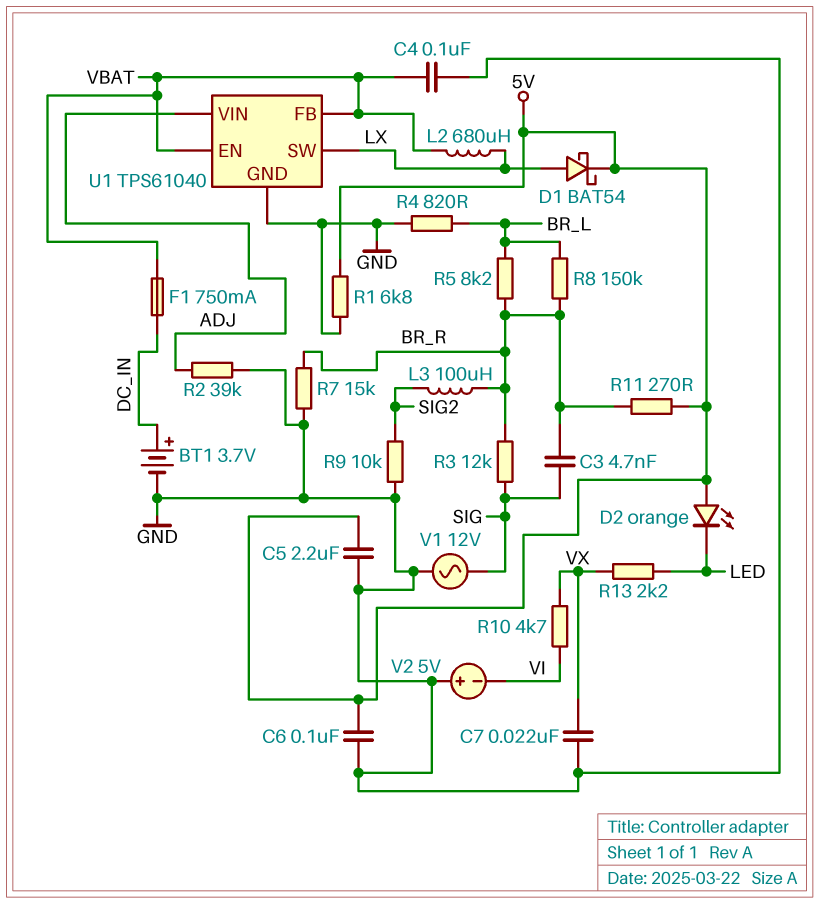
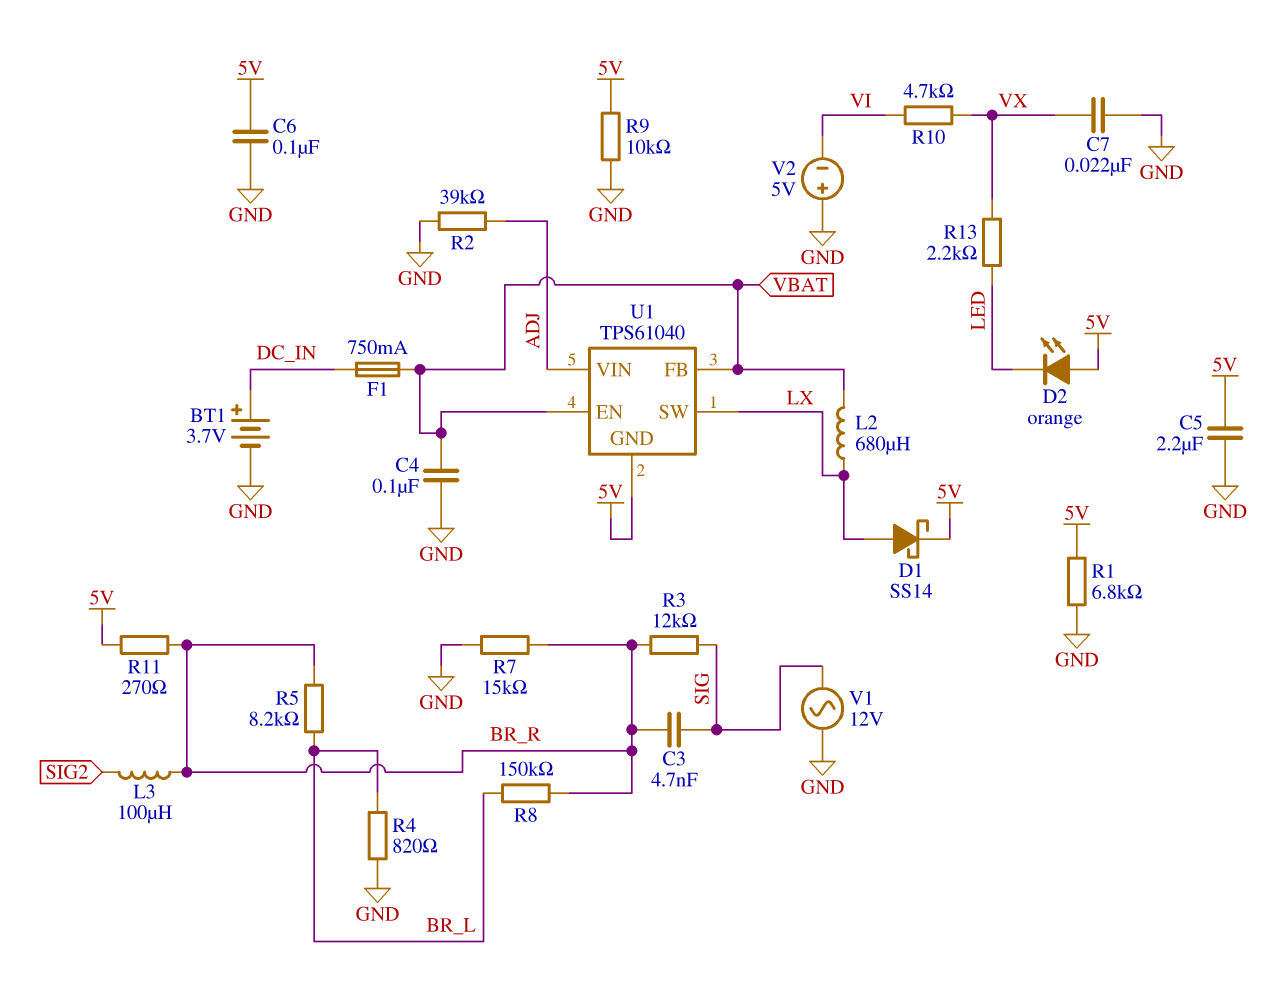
D1: schottky BAT54 (A LX, K 5V) -> schottky SS14 (A LX, K 5V)
R9: 10k (GND, SIG2) -> 10k (5V, GND)
U1 pin GND: GND -> 5V

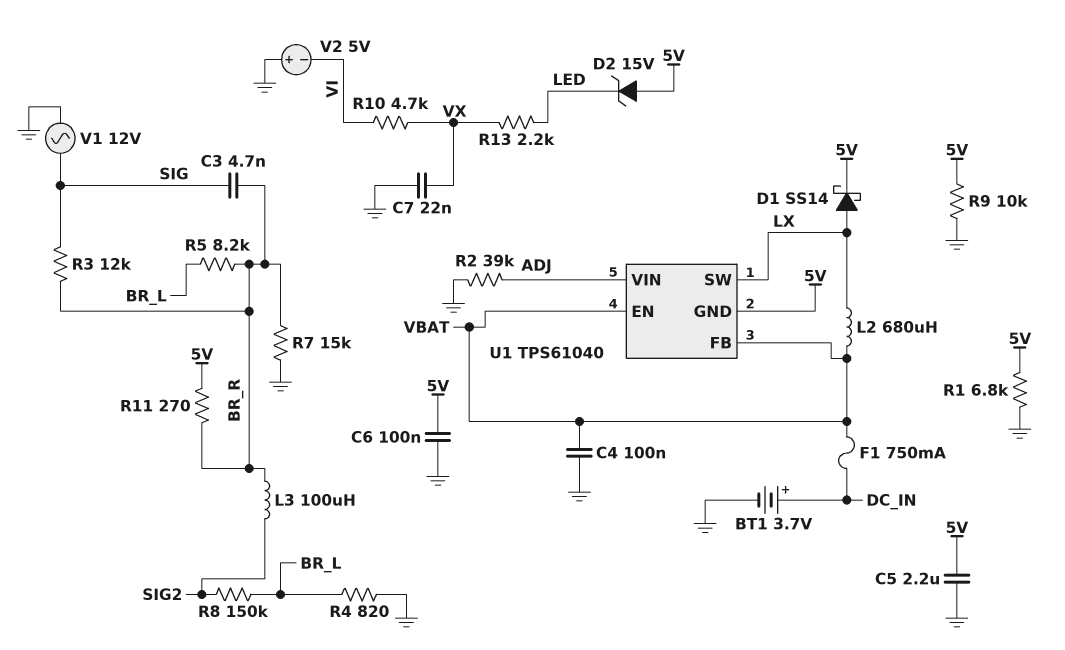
D2: LED orange (A 5V, K LED) -> zener 15V (A 5V, K LED)
R8: 150k (BR_L, BR_R) -> 150k (BR_L, SIG2)

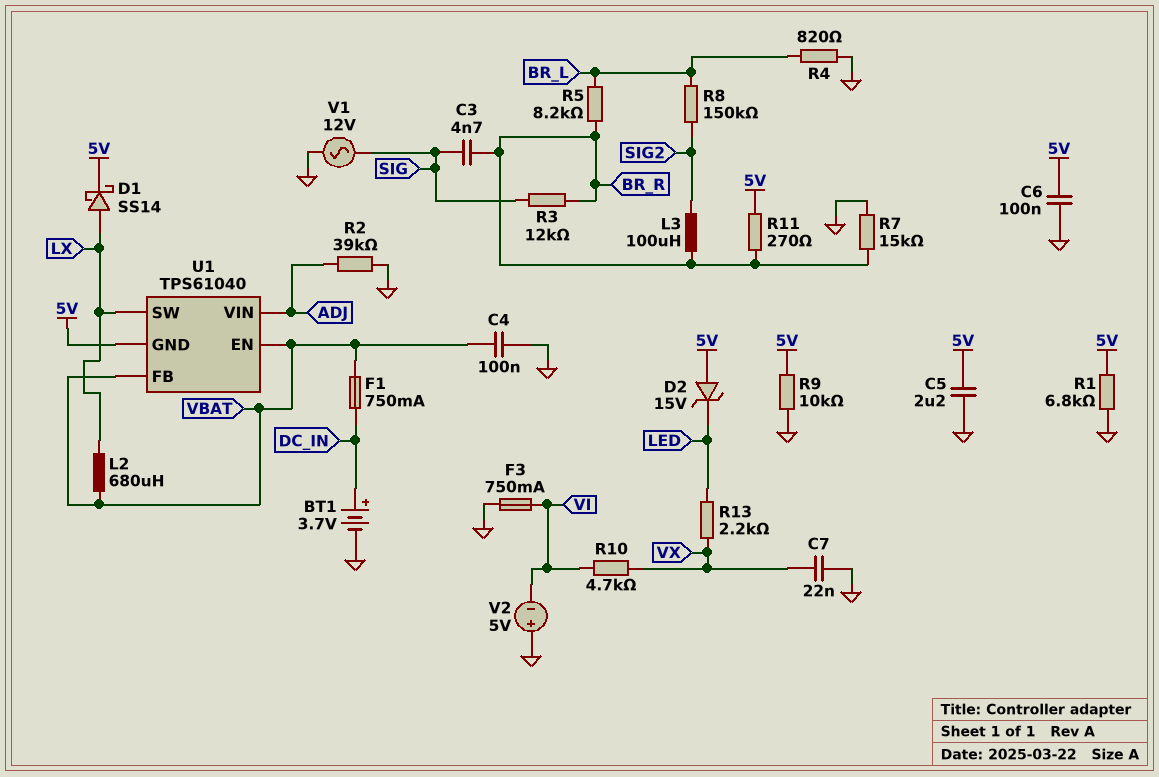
F3: none -> 750mA (GND, VI)

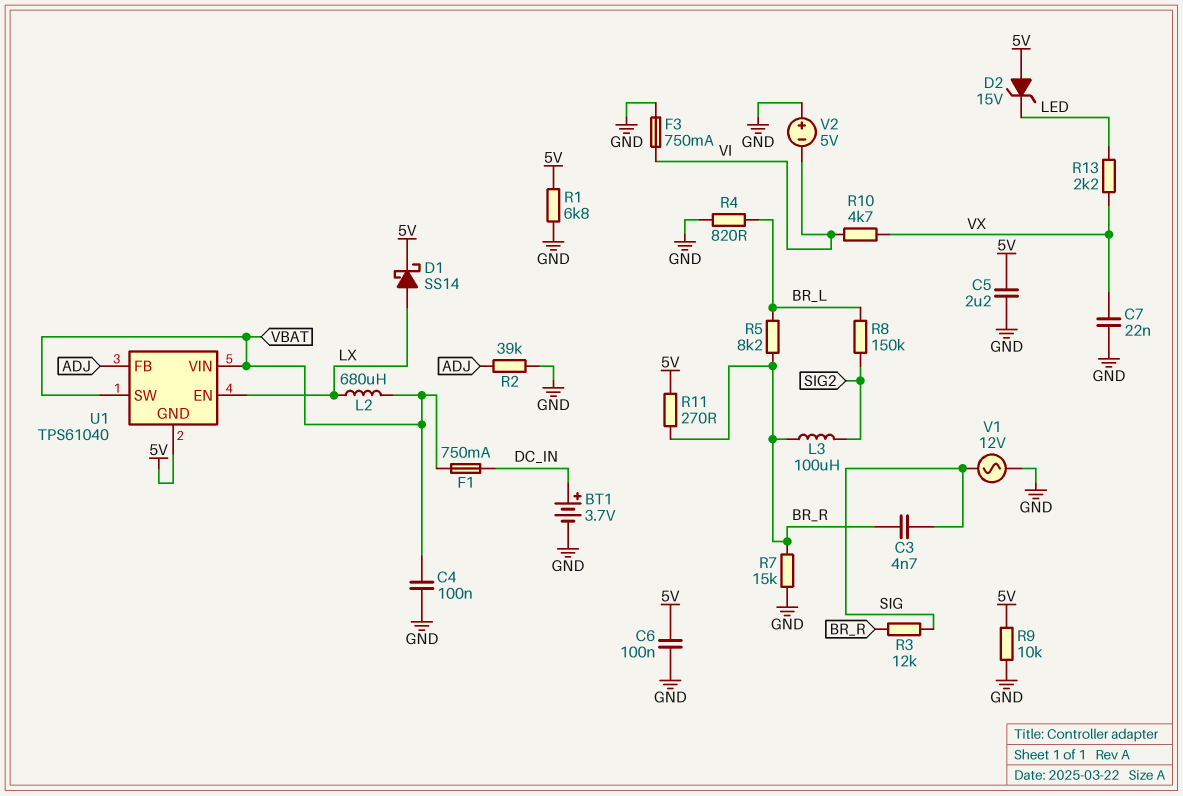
U1 pin EN: VBAT -> LX
U1 pin FB: VBAT -> ADJ
U1 pin SW: LX -> VBAT
U1 pin VIN: ADJ -> VBAT

